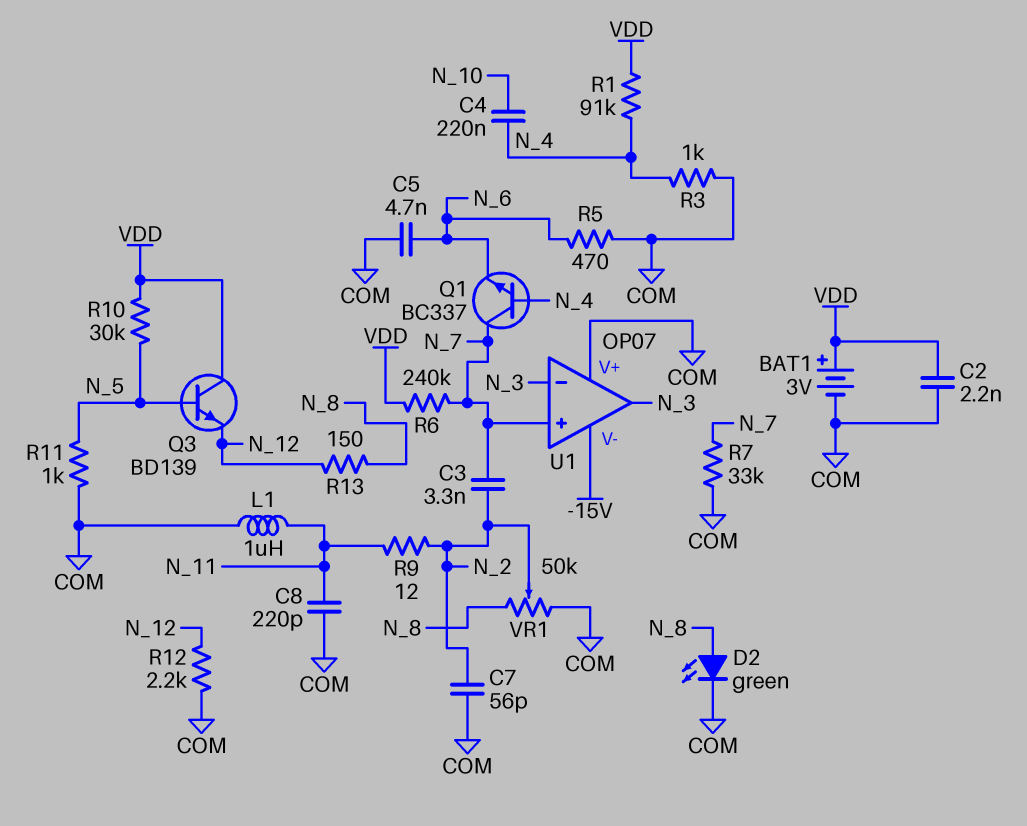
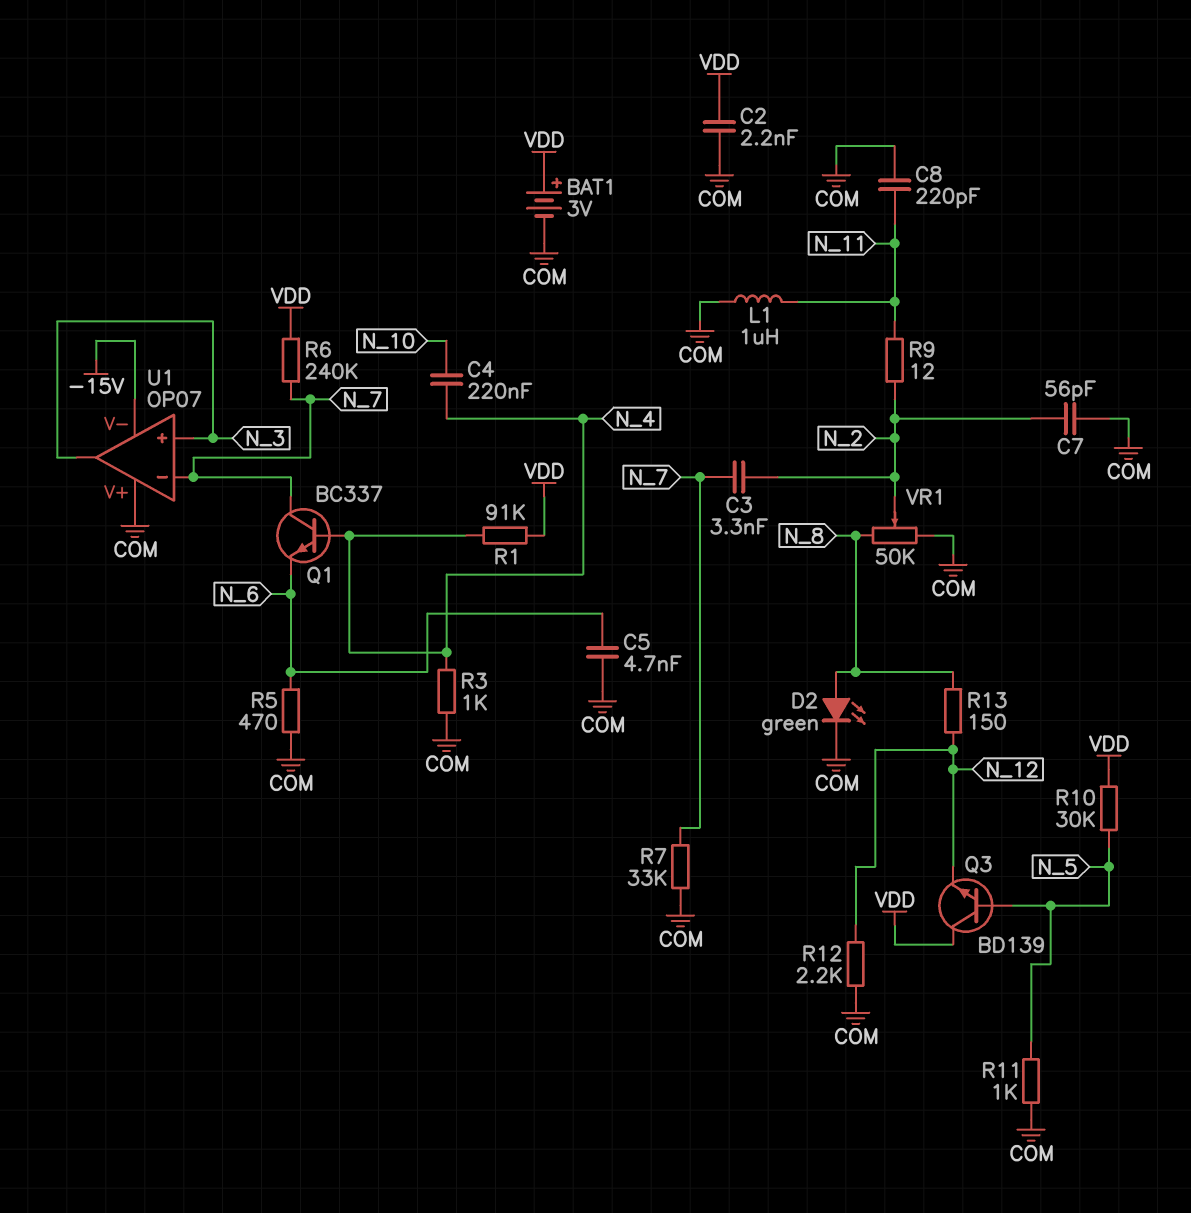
U1 pin in+: N_7 -> N_3
U1 pin in-: N_3 -> N_7

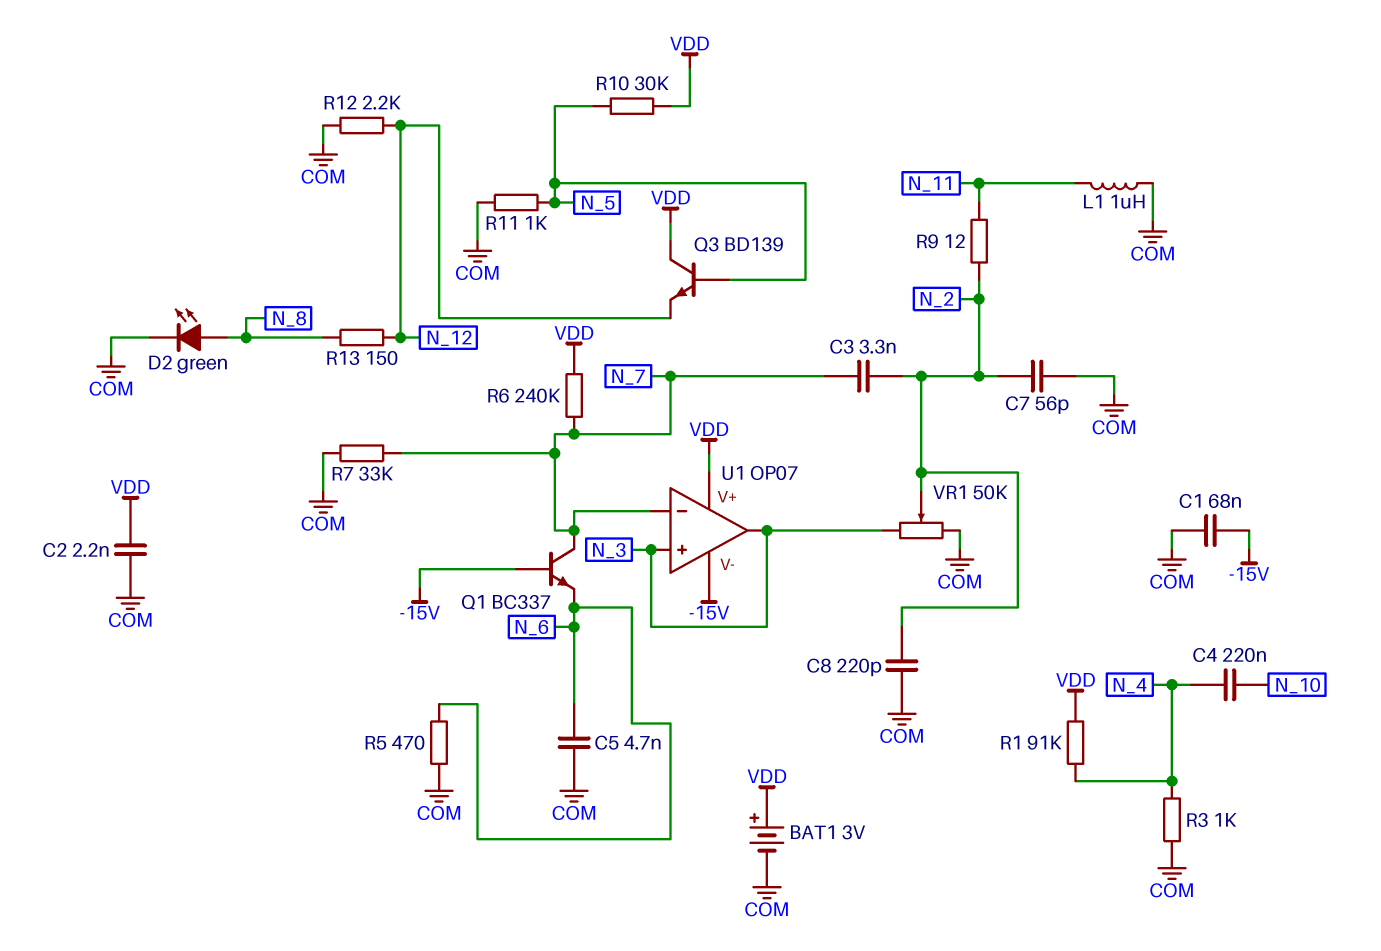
C1: none -> 68nF (-15V, COM)
C8: 220pF (COM, N_11) -> 220pF (COM, N_2)
Q1: NPN BC337 (B N_4, C N_7, E N_6) -> NPN BC337 (B -15V, C N_7, E N_6)
U1 pin V+: COM -> VDD
VR1: 50k (COM, N_8, wiper N_2) -> 50k (COM, N_3, wiper N_2)

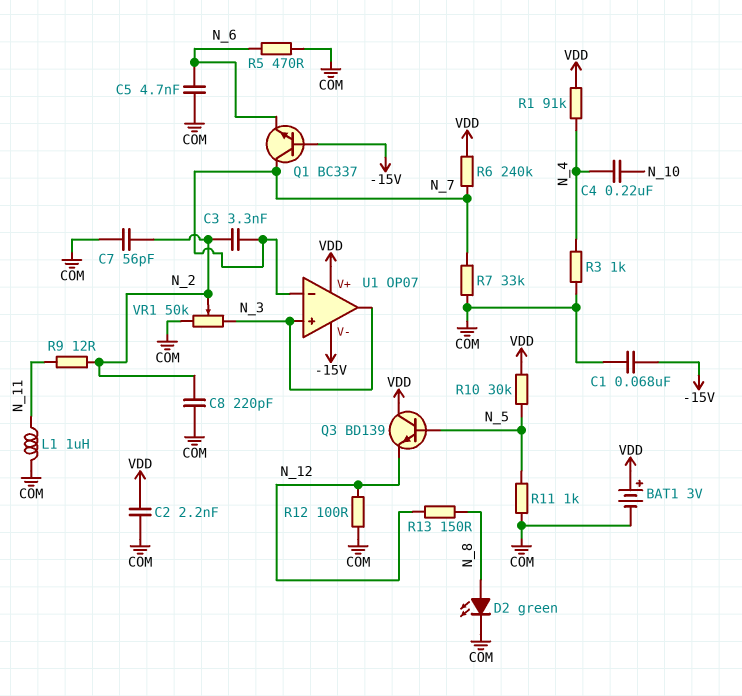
R12: 2.2k (COM, N_12) -> 100 (COM, N_12)

